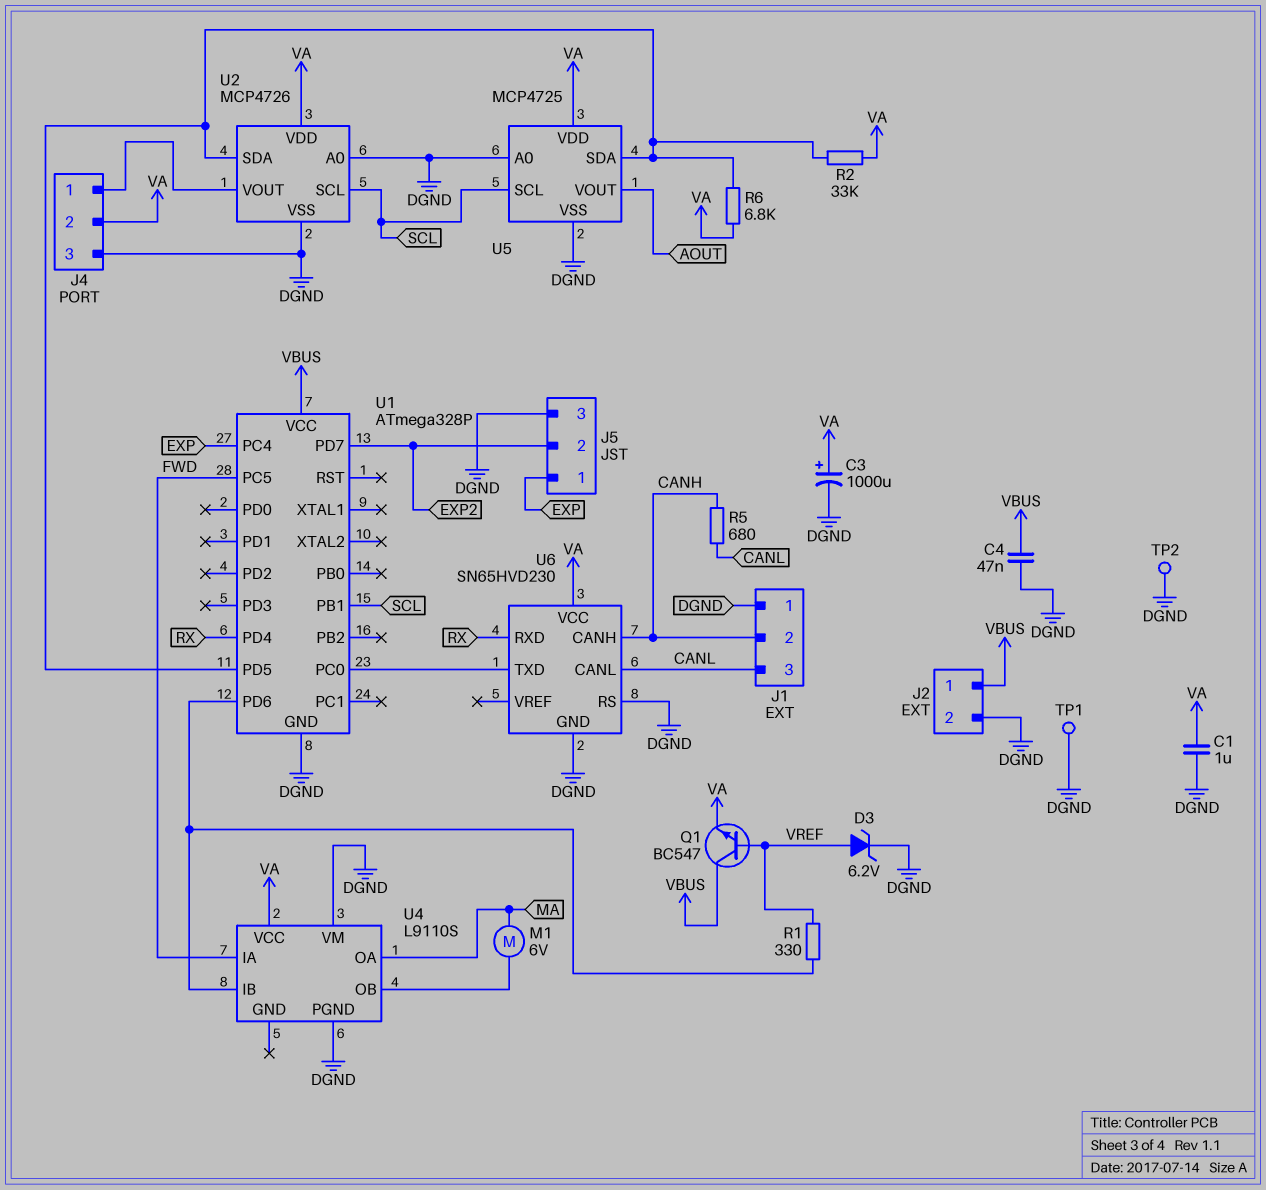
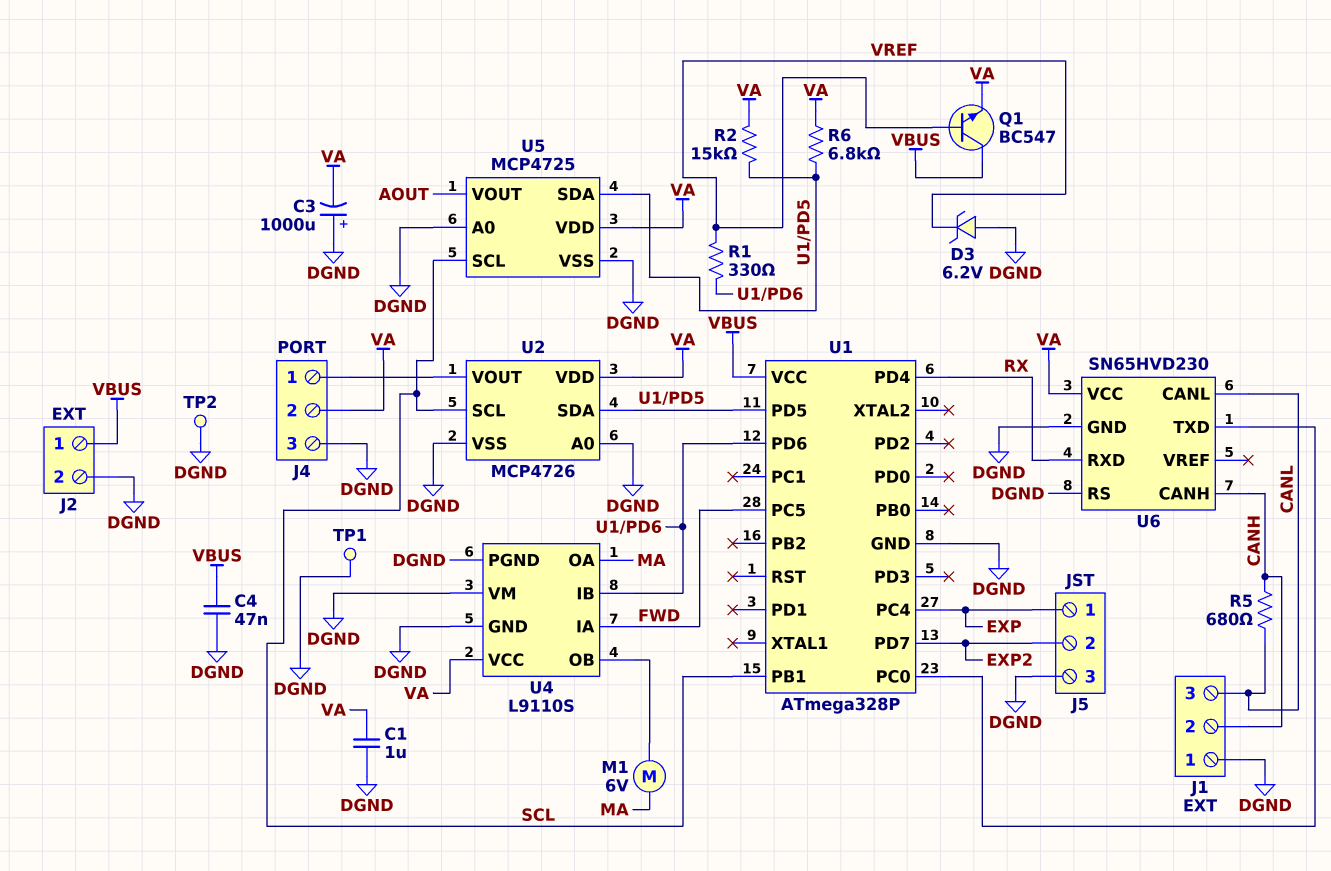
C3: 1000uF (plus VA, minus DGND) -> 1000uF (plus DGND, minus VA)
D3: zener 6.2V (A VREF, K DGND) -> zener 6.2V (A DGND, K VREF)
R2: 33k (U1/PD5, VA) -> 15k (U1/PD5, VA)
U4 pin GND: none -> DGND

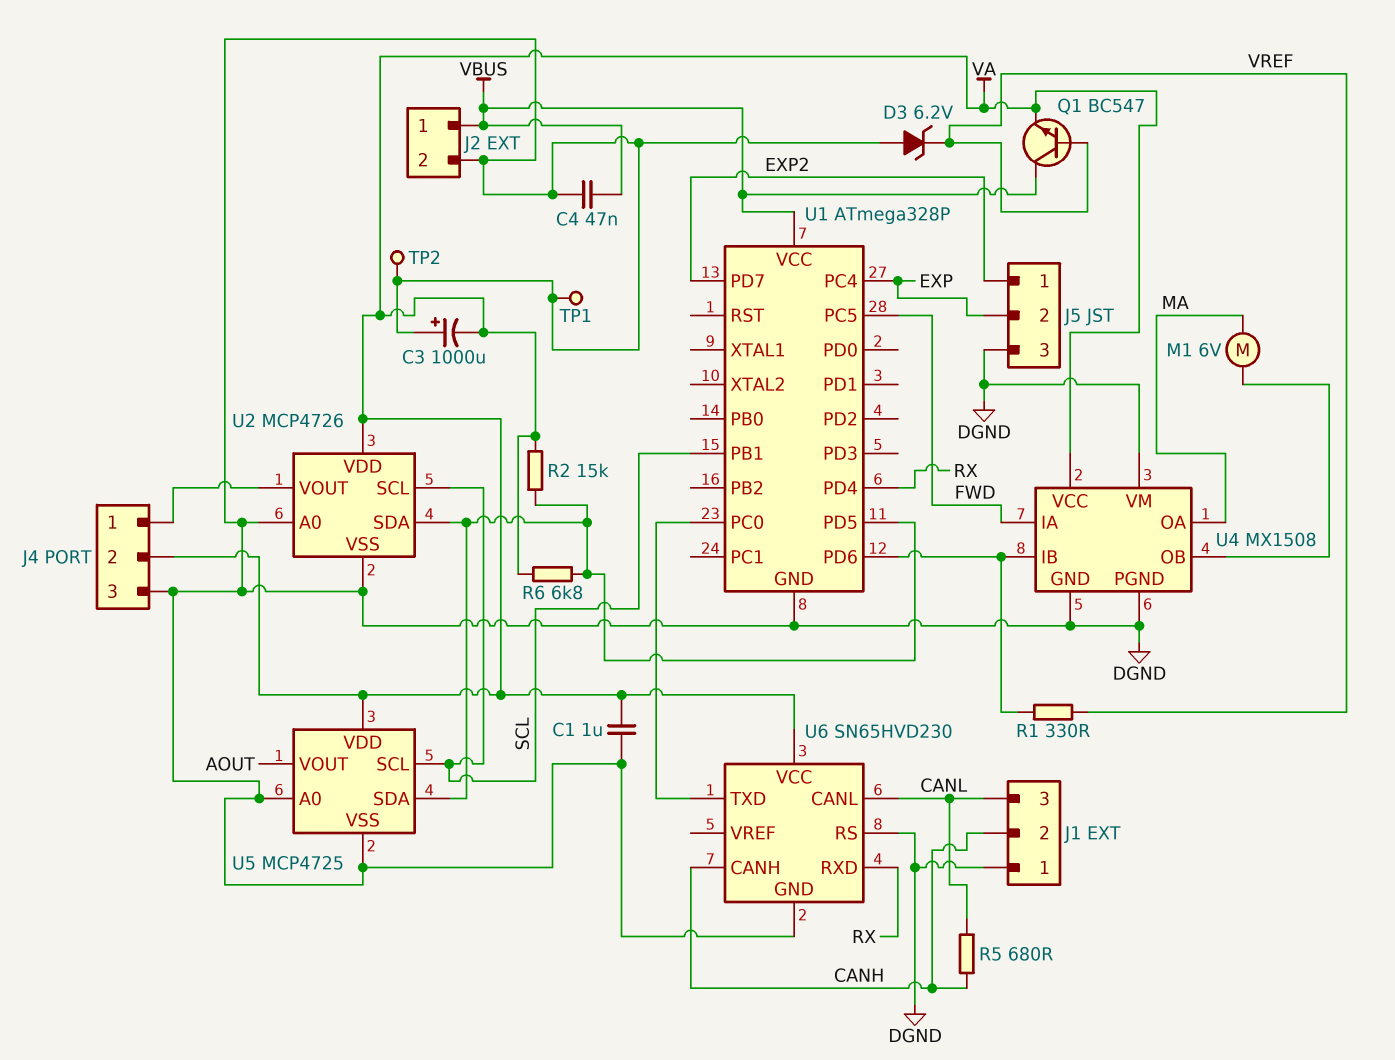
J5 pin 1: EXP -> EXP2
J5 pin 2: EXP2 -> EXP
U4: L9110S -> MX1508

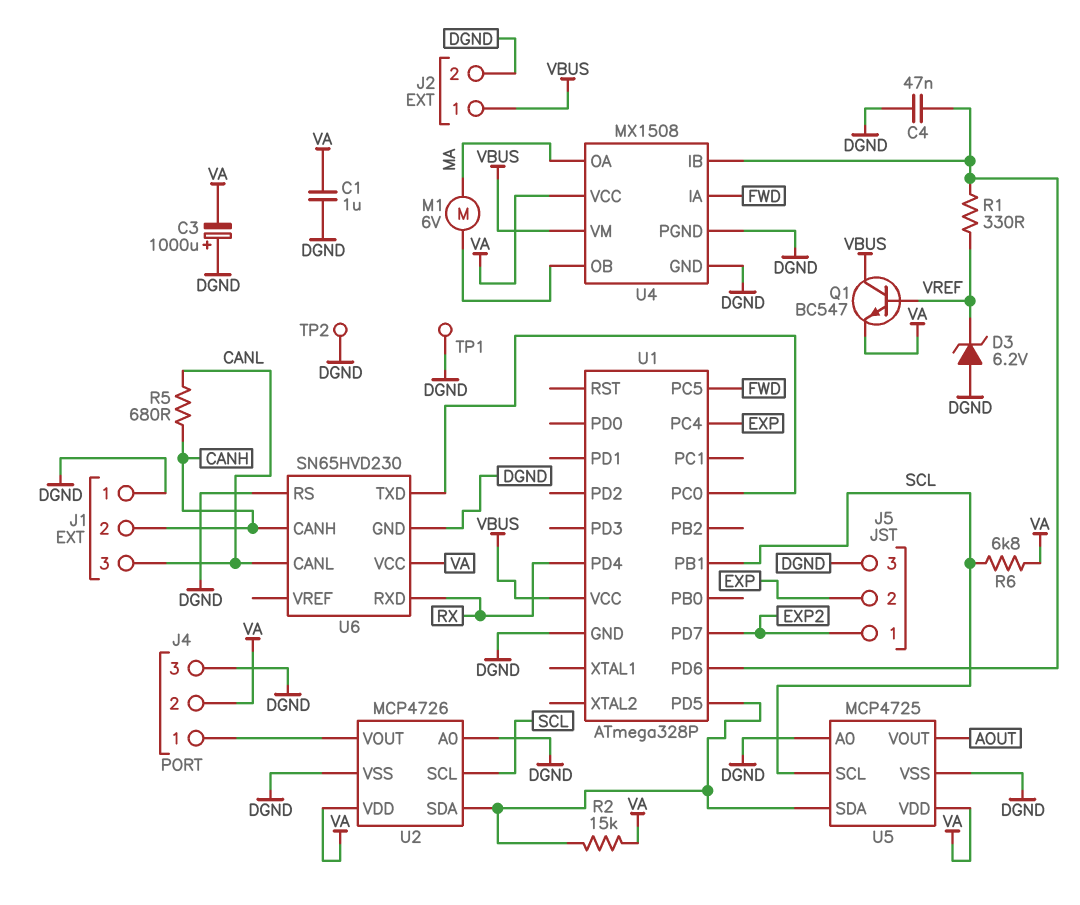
C4: 47nF (DGND, VBUS) -> 47nF (DGND, U1/PD6)
R6: 6.8k (U1/PD5, VA) -> 6.8k (SCL, VA)
U4 pin VM: DGND -> VBUS

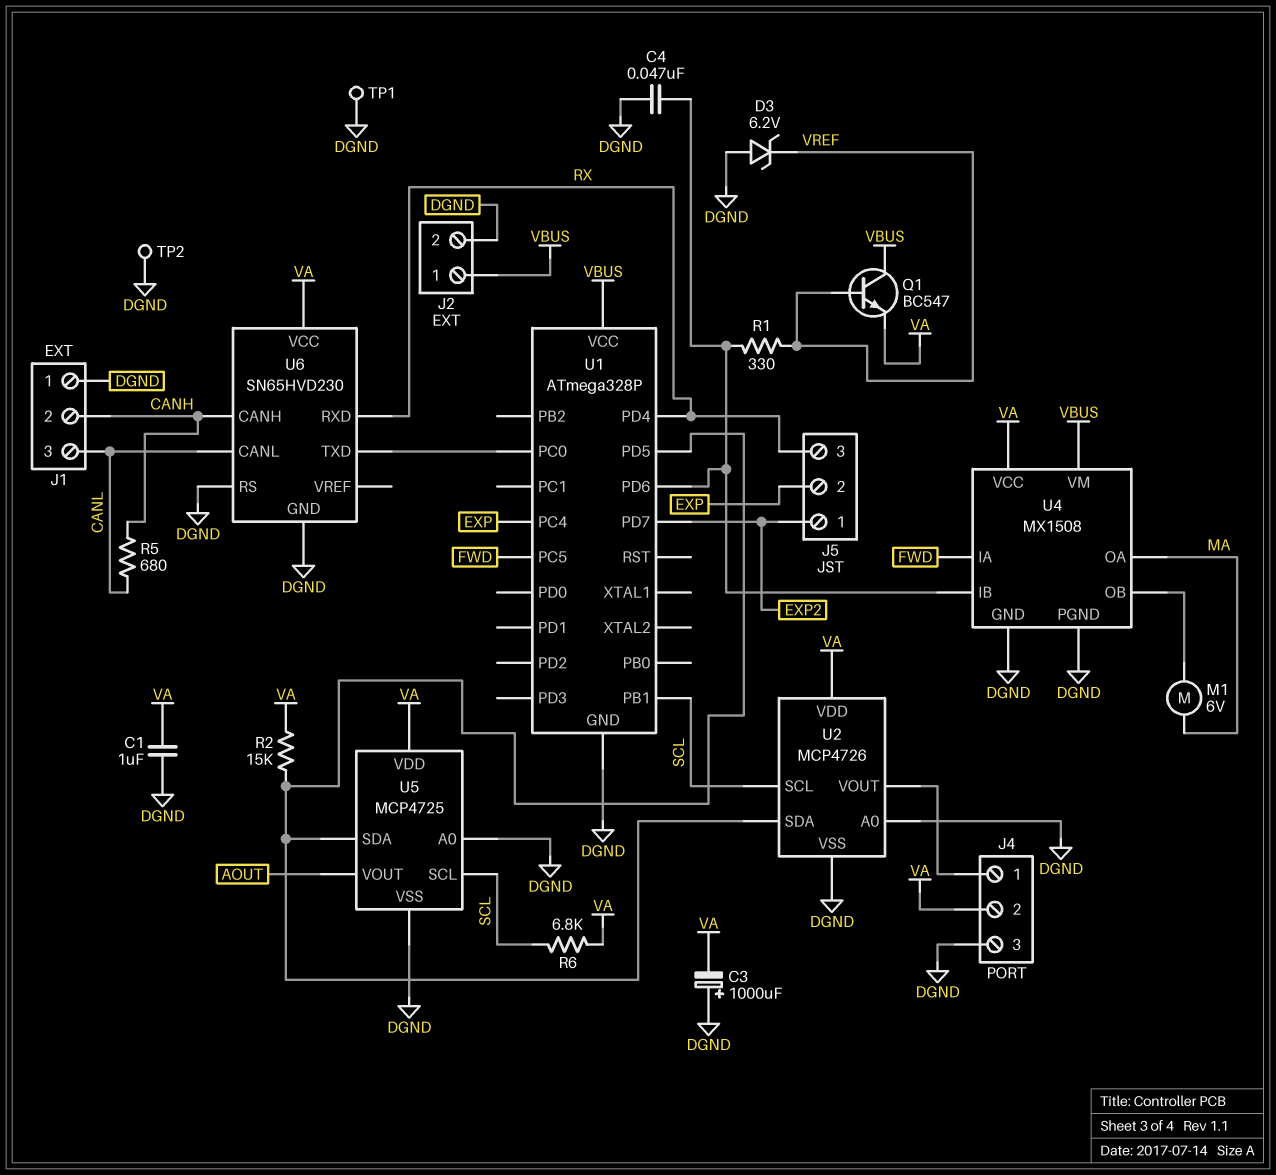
J5 pin 3: DGND -> RX

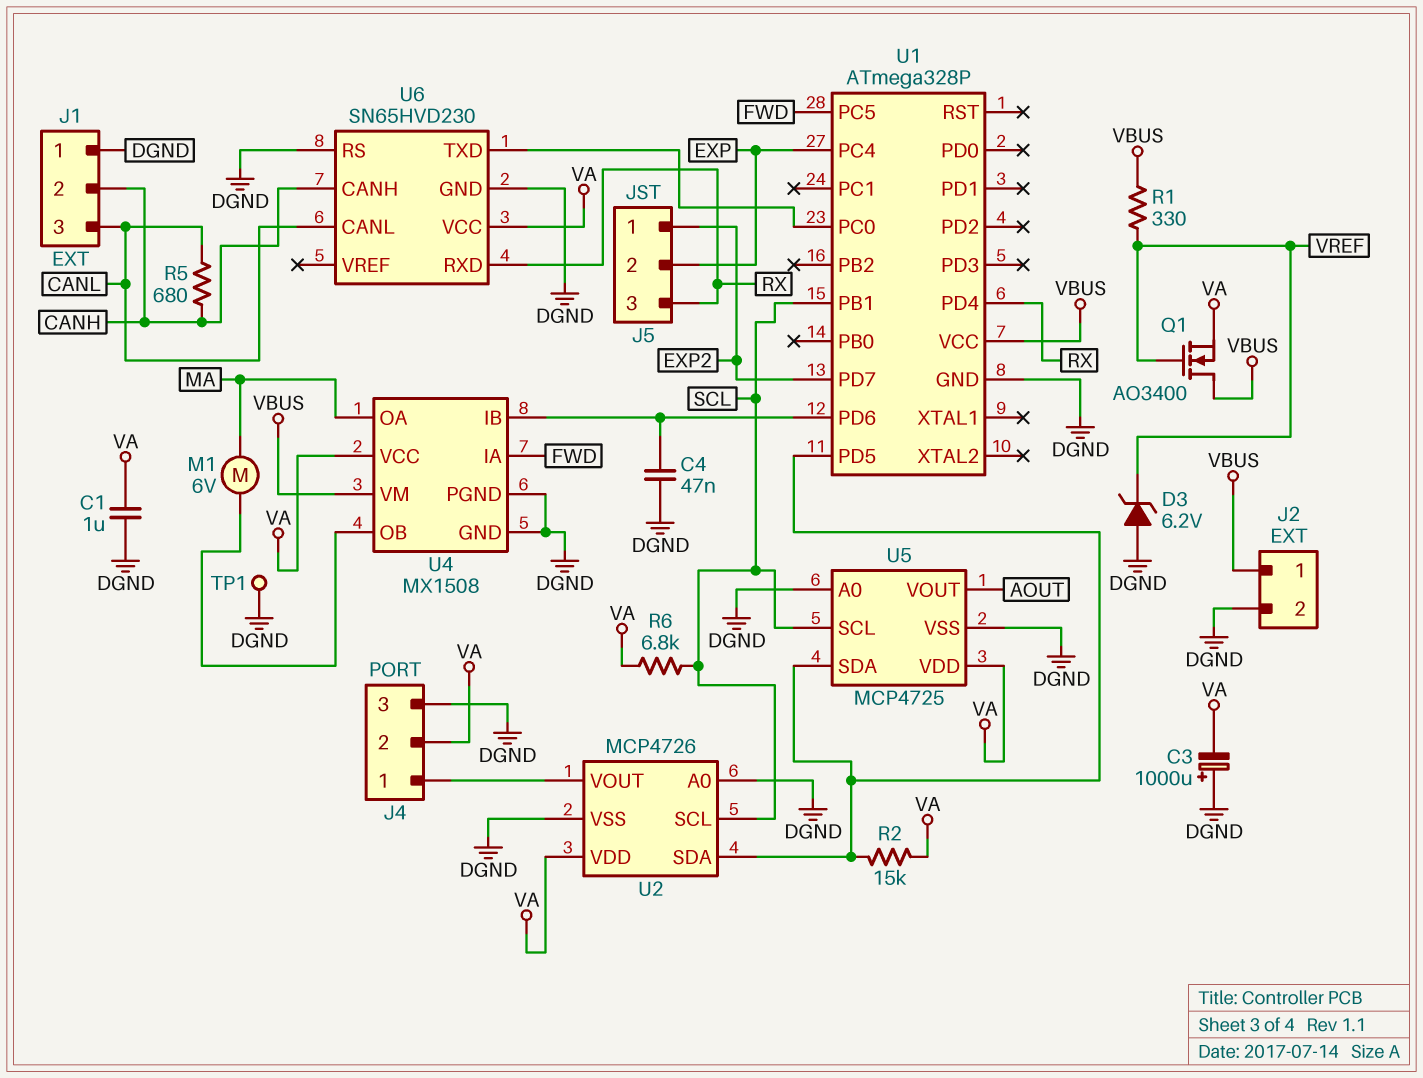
Q1: NPN BC547 (B VREF, C VBUS, E VA) -> NMOS AO3400 (G VREF, D VBUS, S VA)
R1: 330 (U1/PD6, VREF) -> 330 (VBUS, VREF)
TP2: test point (DGND) -> none

